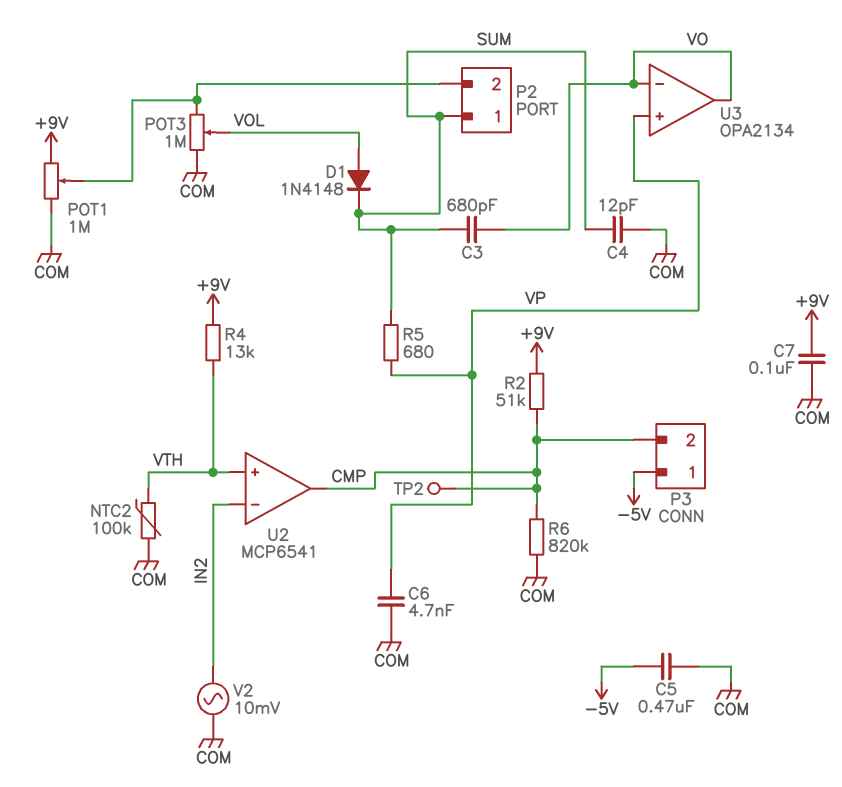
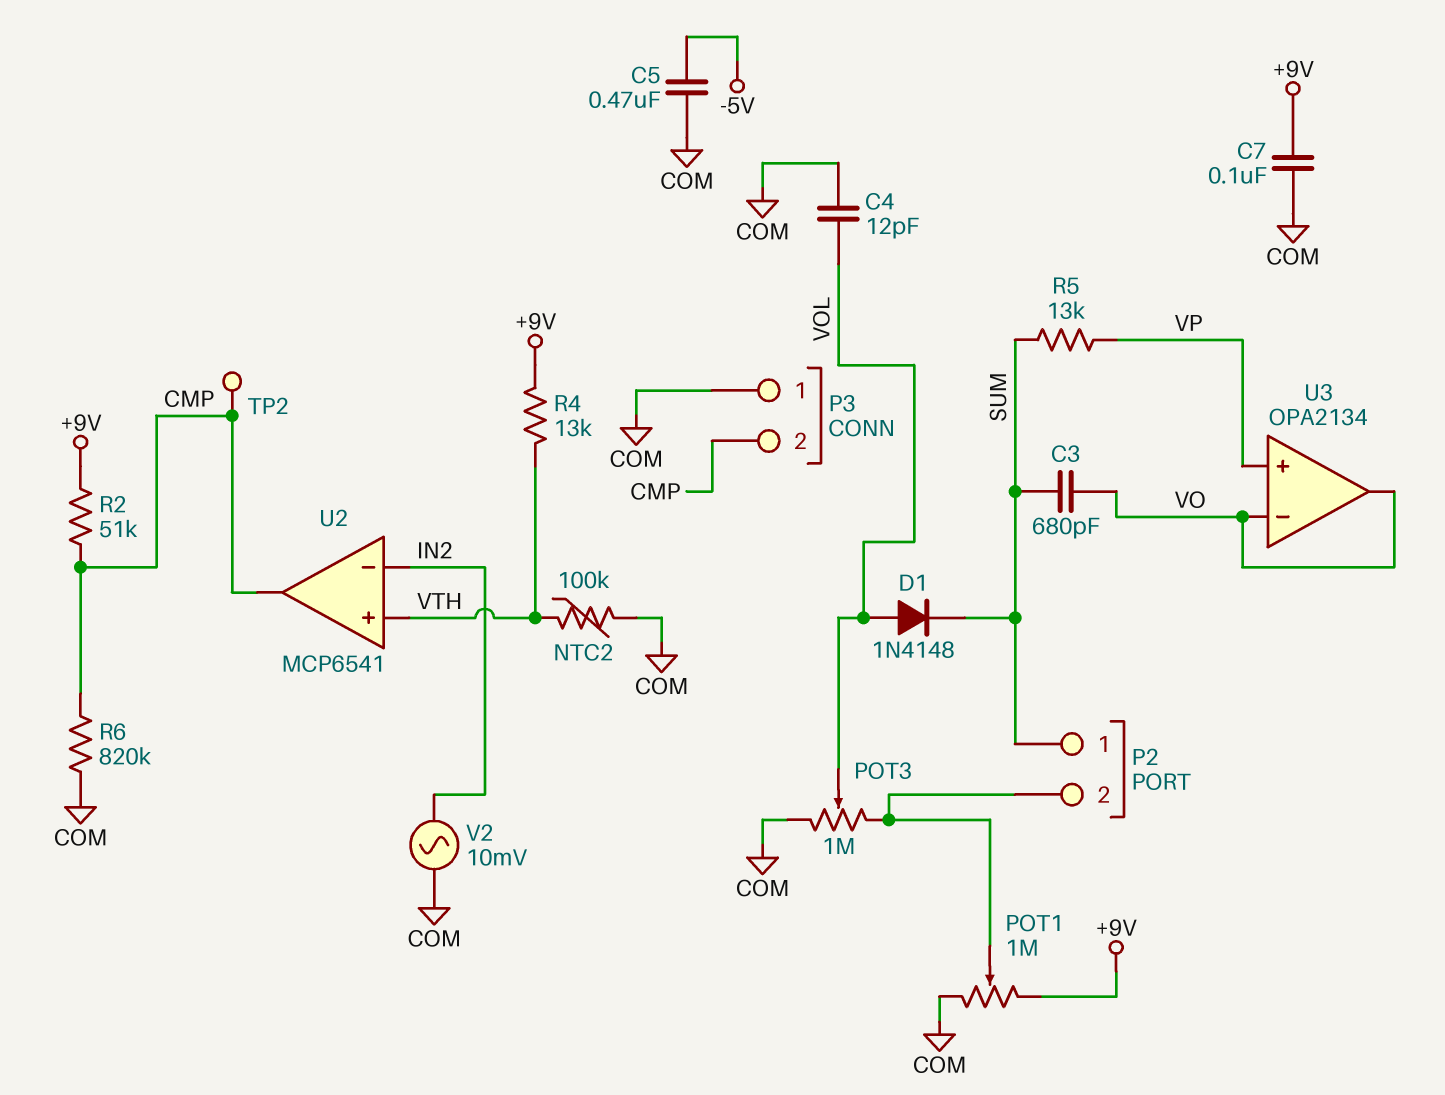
C4: 12pF (COM, SUM) -> 12pF (COM, VOL)
C6: 4.7nF (COM, VP) -> none
P3 pin 1: -5V -> COM
R5: 680 (SUM, VP) -> 13k (SUM, VP)

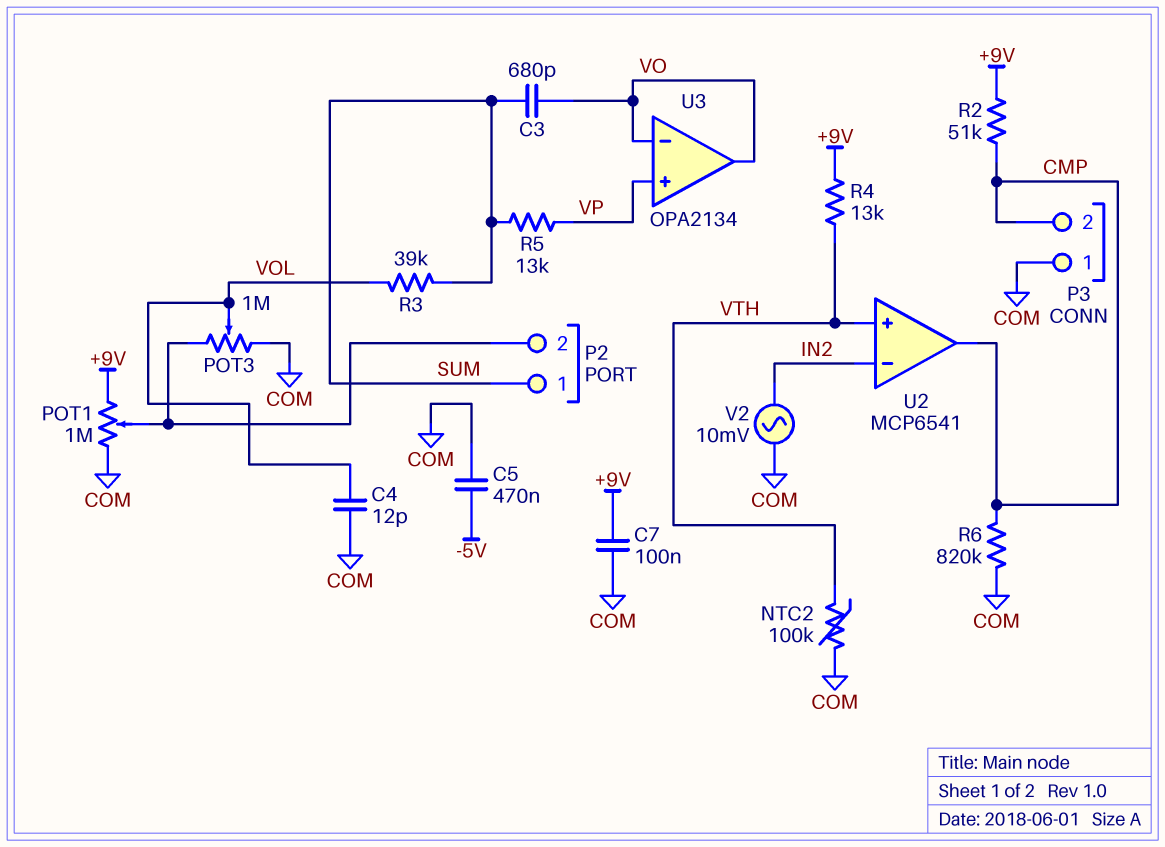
D1: diode 1N4148 (A VOL, K SUM) -> none
R3: none -> 39k (SUM, VOL)
TP2: test point (CMP) -> none

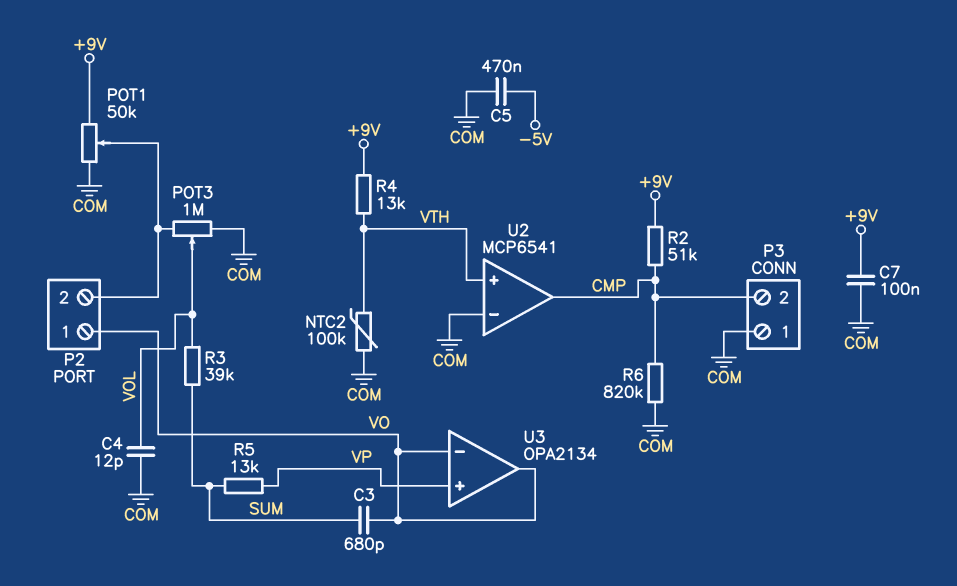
P2 pin 1: SUM -> VO
POT1: 1M (+9V, COM, wiper P2/2) -> 50k (+9V, COM, wiper P2/2)
U2 pin in-: IN2 -> COM
V2: AC 10mV (COM, IN2) -> none

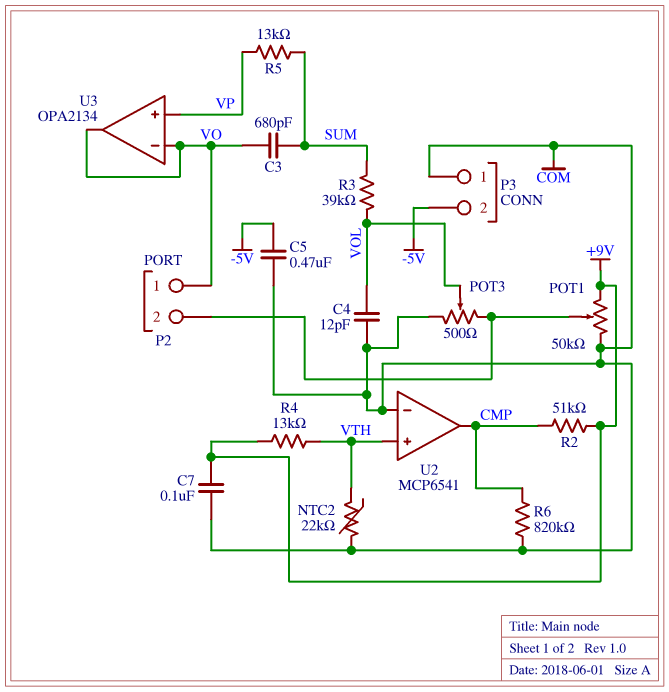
NTC2: 100k (COM, VTH) -> 22k (COM, VTH)
P3 pin 2: CMP -> -5V
POT3: 1M (COM, P2/2, wiper VOL) -> 500 (COM, P2/2, wiper VOL)

